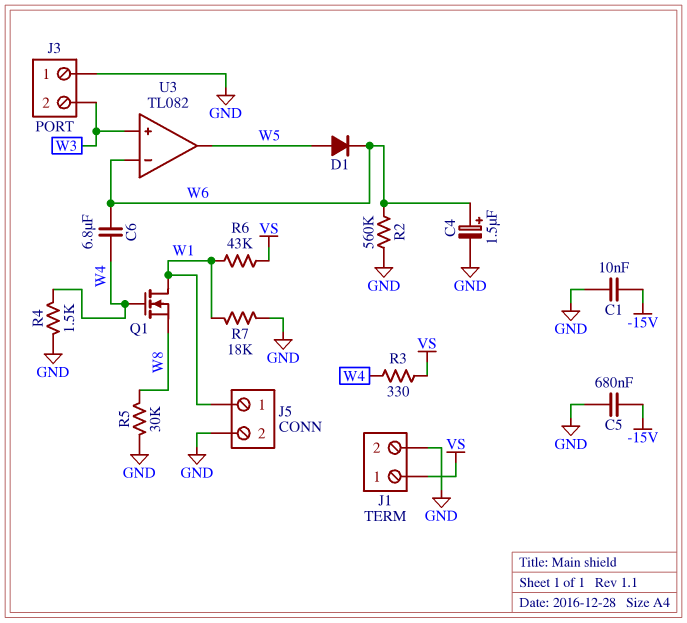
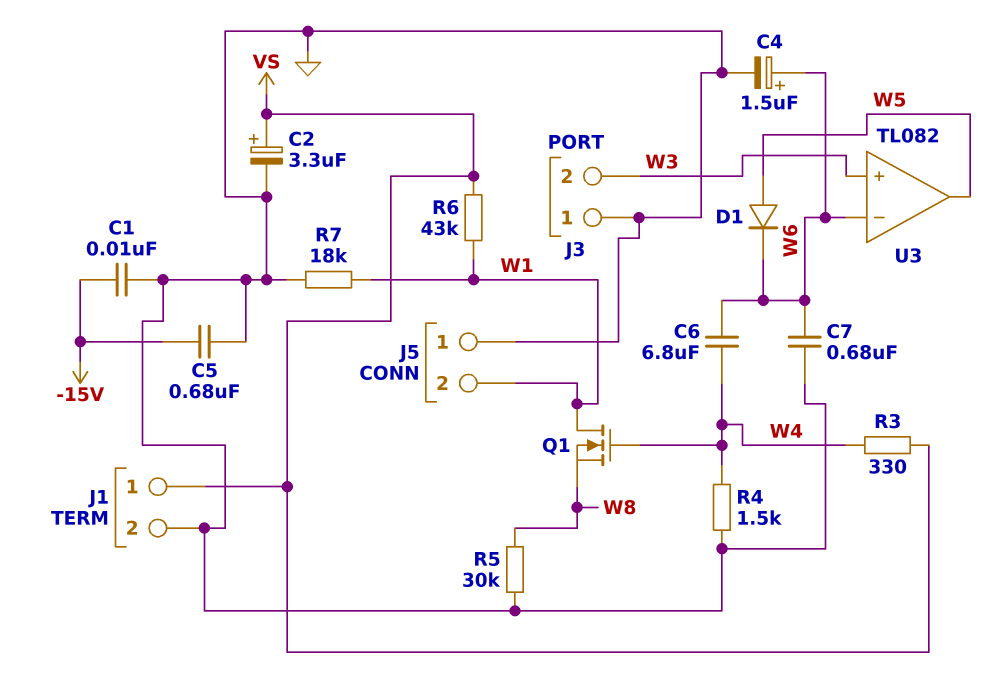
C2: none -> 3.3uF (plus VS, minus GND)
C7: none -> 680nF (GND, W6)
J5 pin 1: W1 -> GND
J5 pin 2: GND -> W1
R2: 560k (GND, W6) -> none

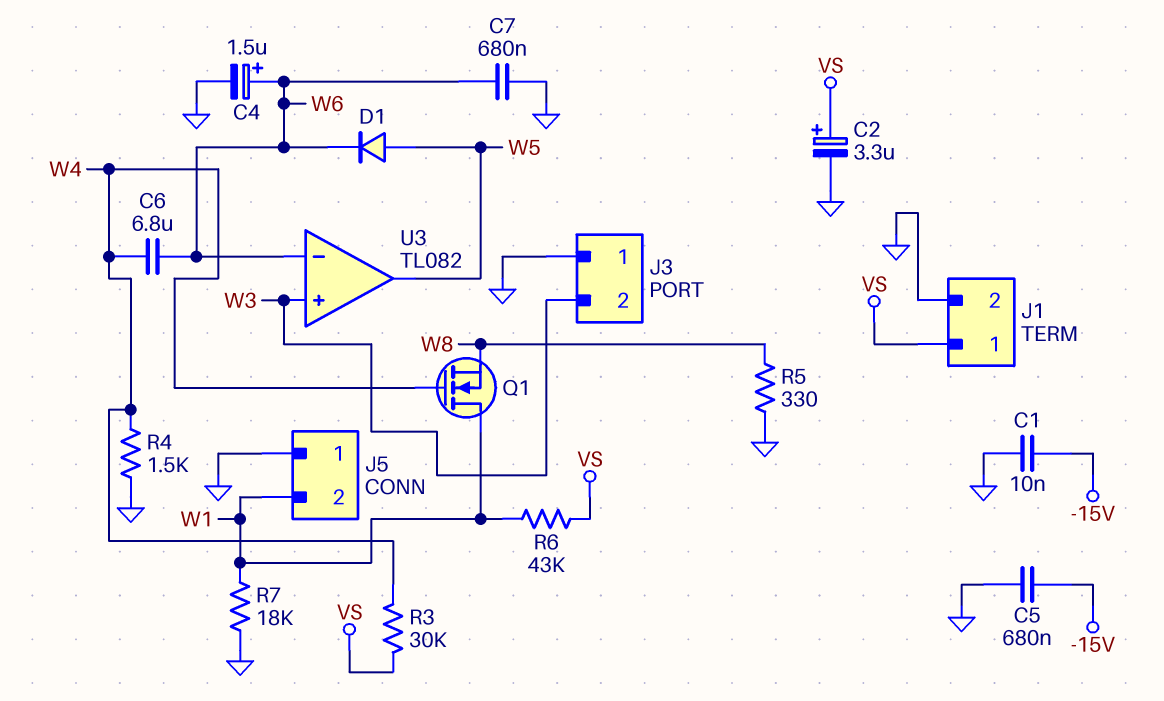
R3: 330 (VS, W4) -> 30k (VS, W4)
R5: 30k (GND, W8) -> 330 (GND, W8)

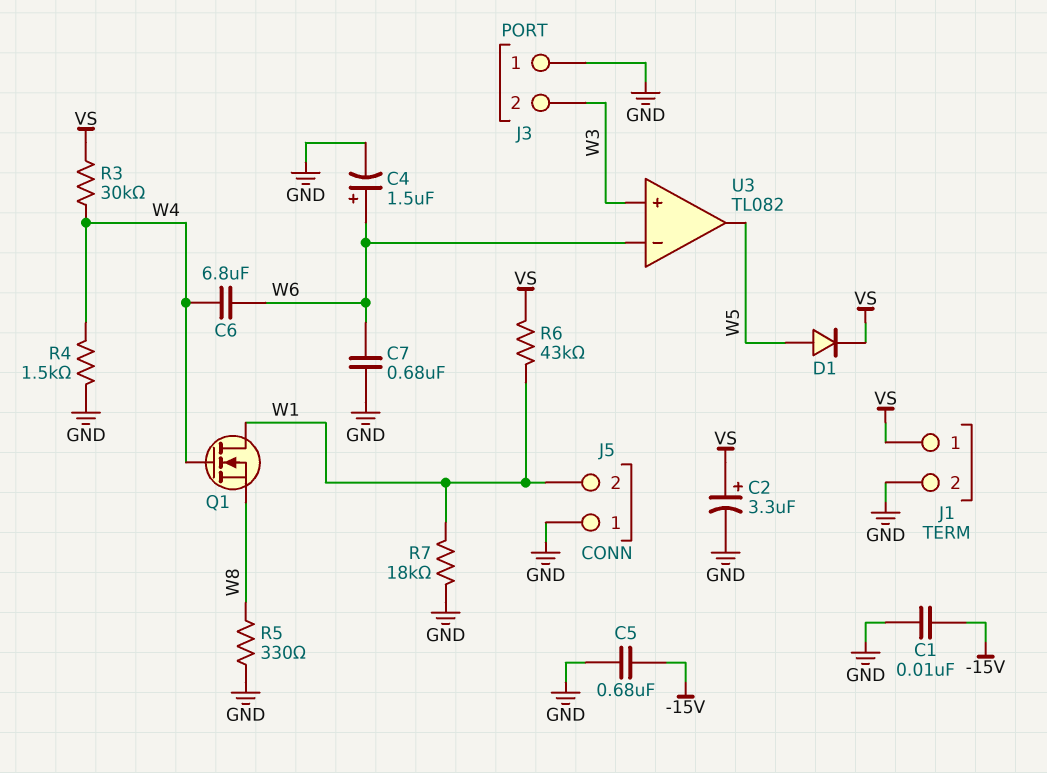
D1: diode (A W5, K W6) -> diode (A W5, K VS)

